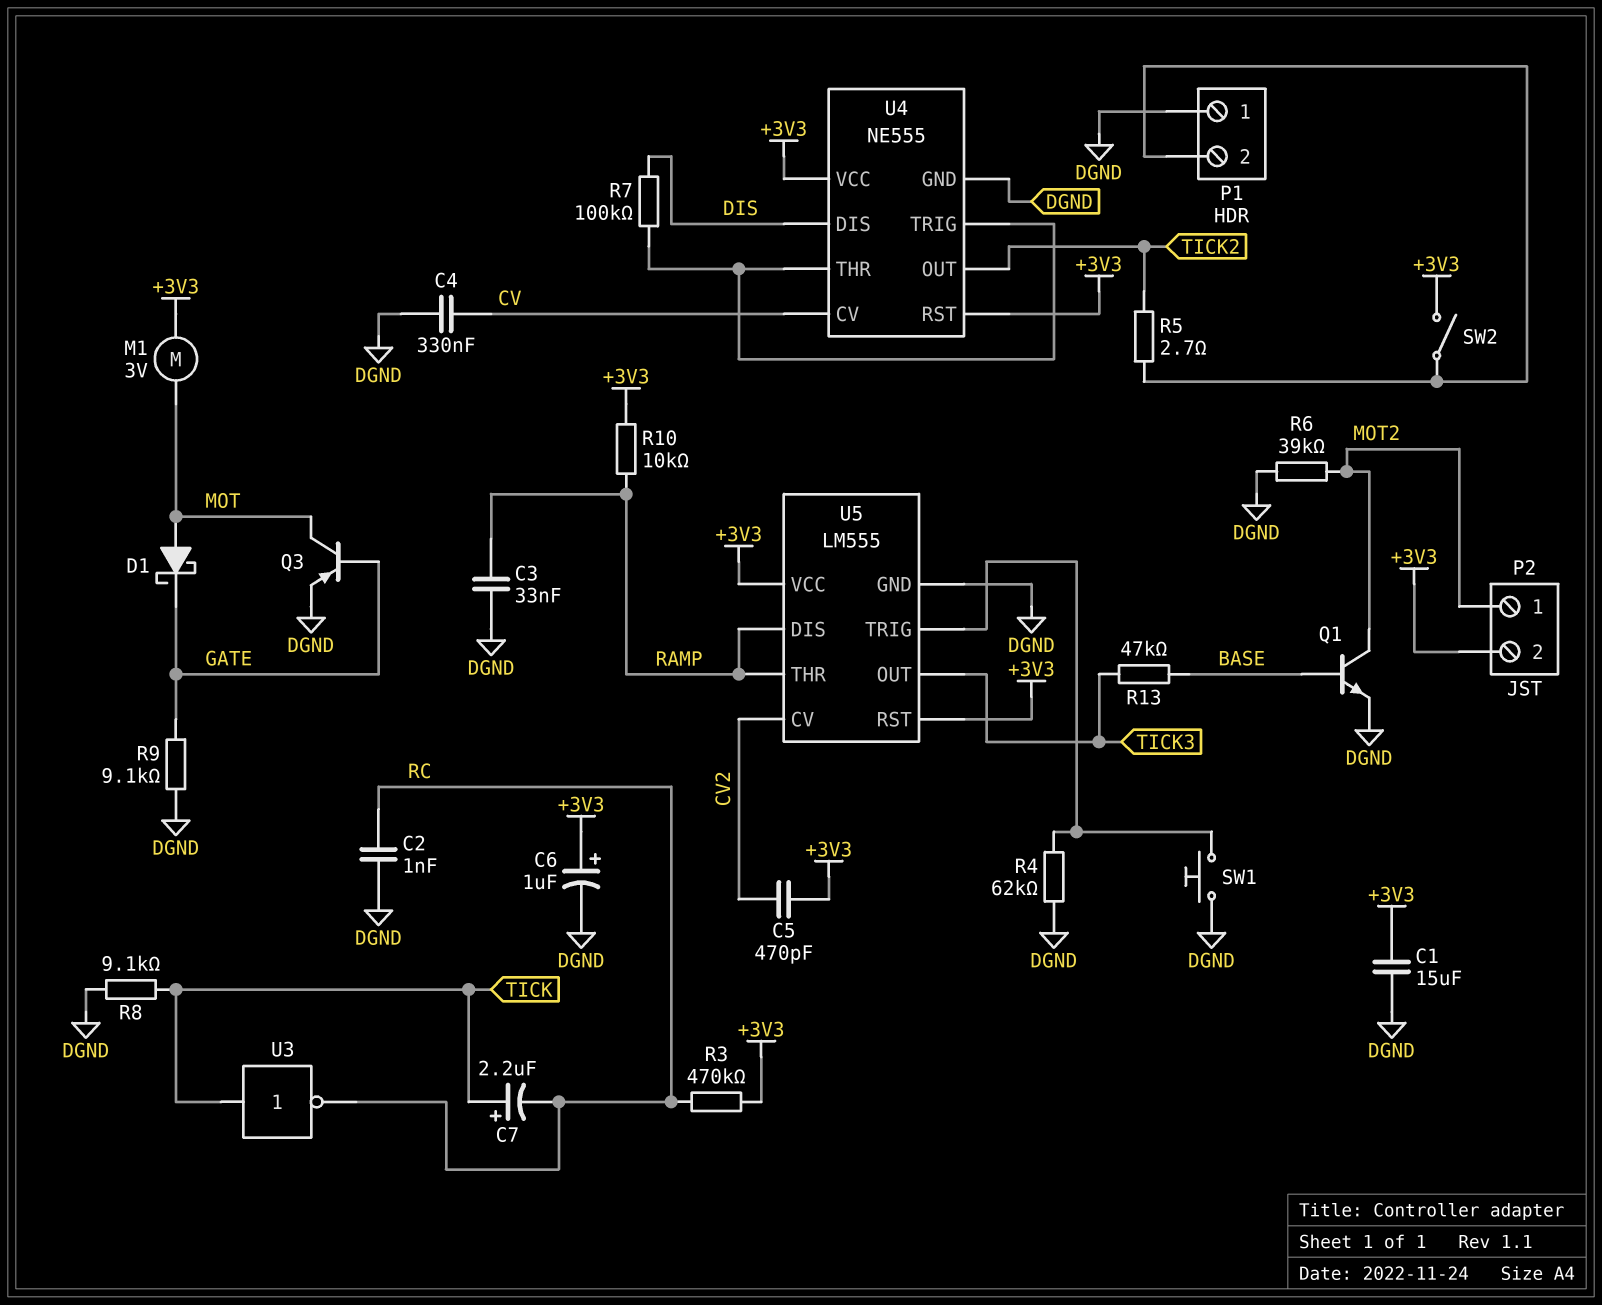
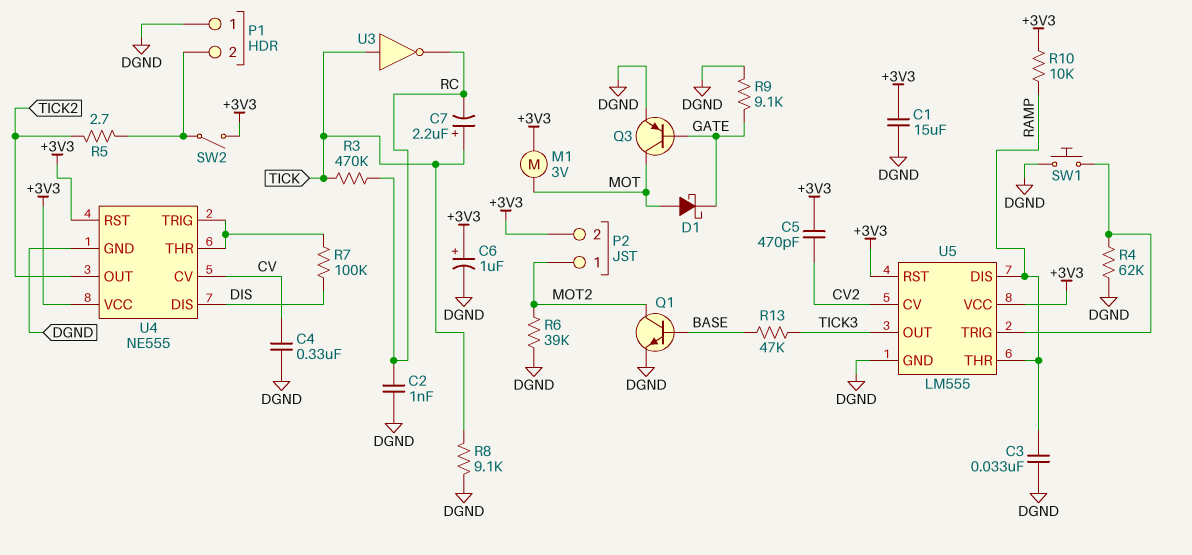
R3: 470k (+3V3, RC) -> 470k (RC, TICK)

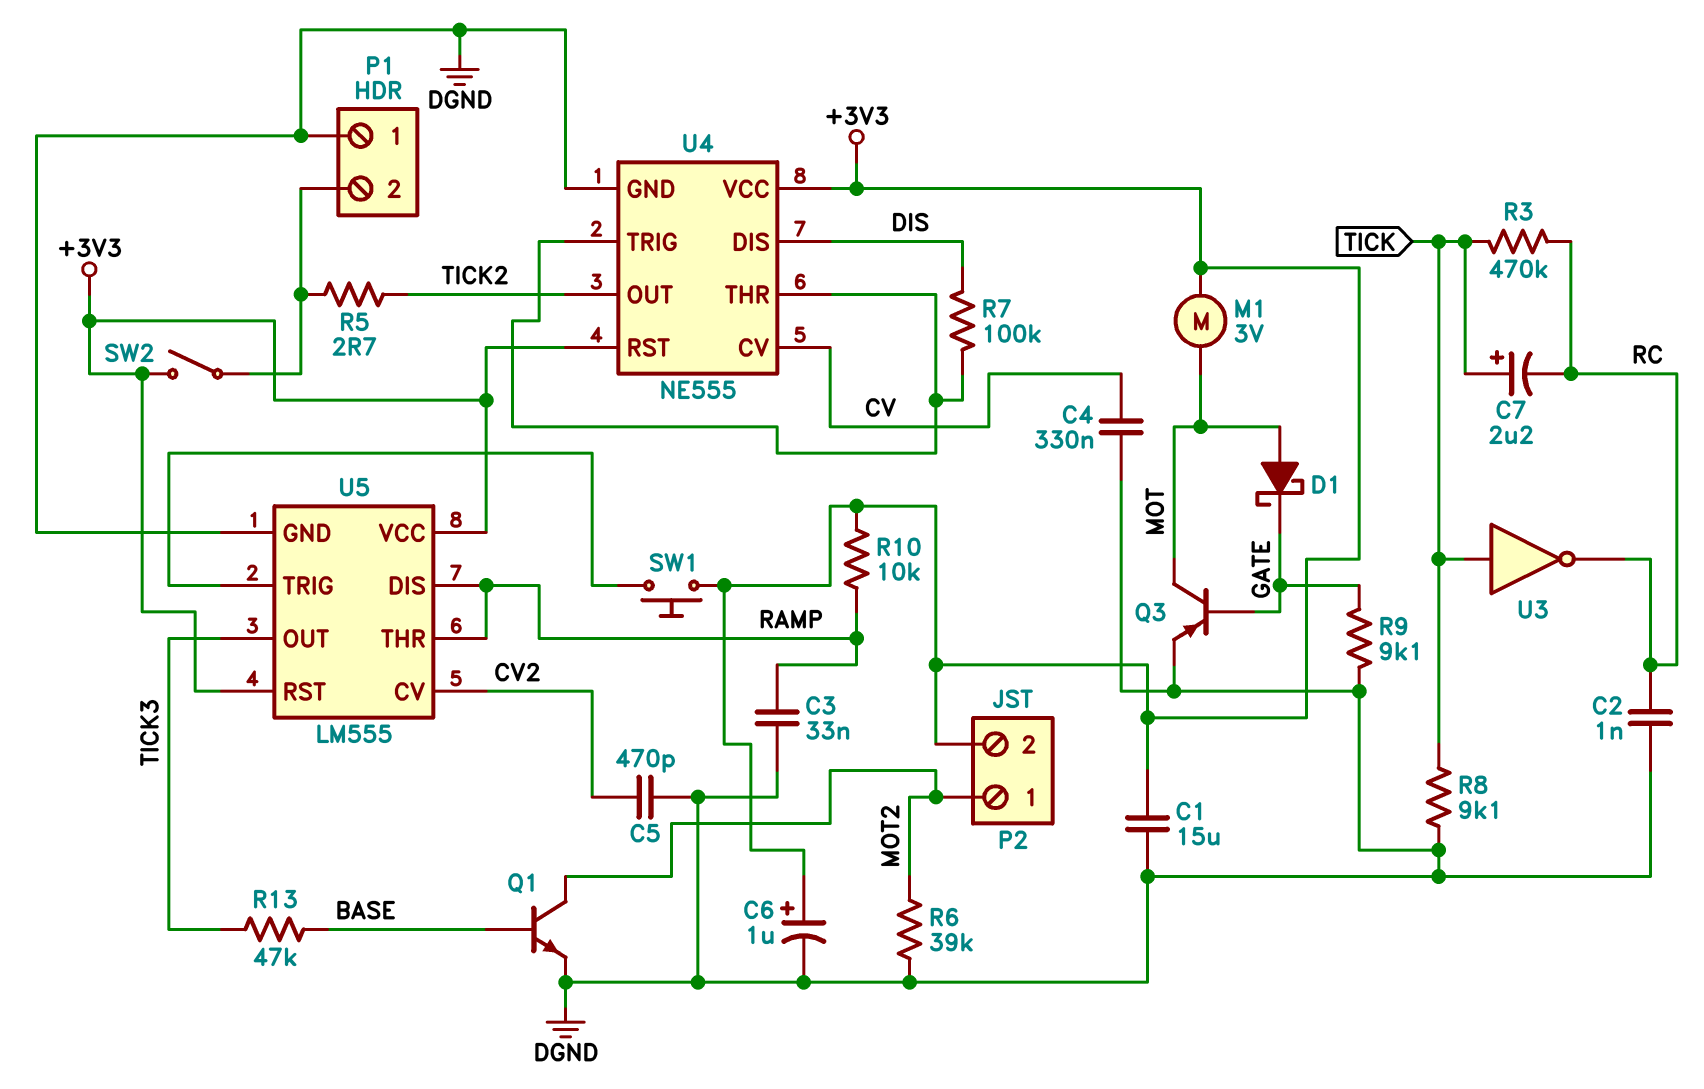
C5: 470pF (+3V3, CV2) -> 470pF (CV2, DGND)
R4: 62k (DGND, U5/TRIG) -> none
SW1: button (DGND, U5/TRIG) -> button (+3V3, U5/TRIG)

